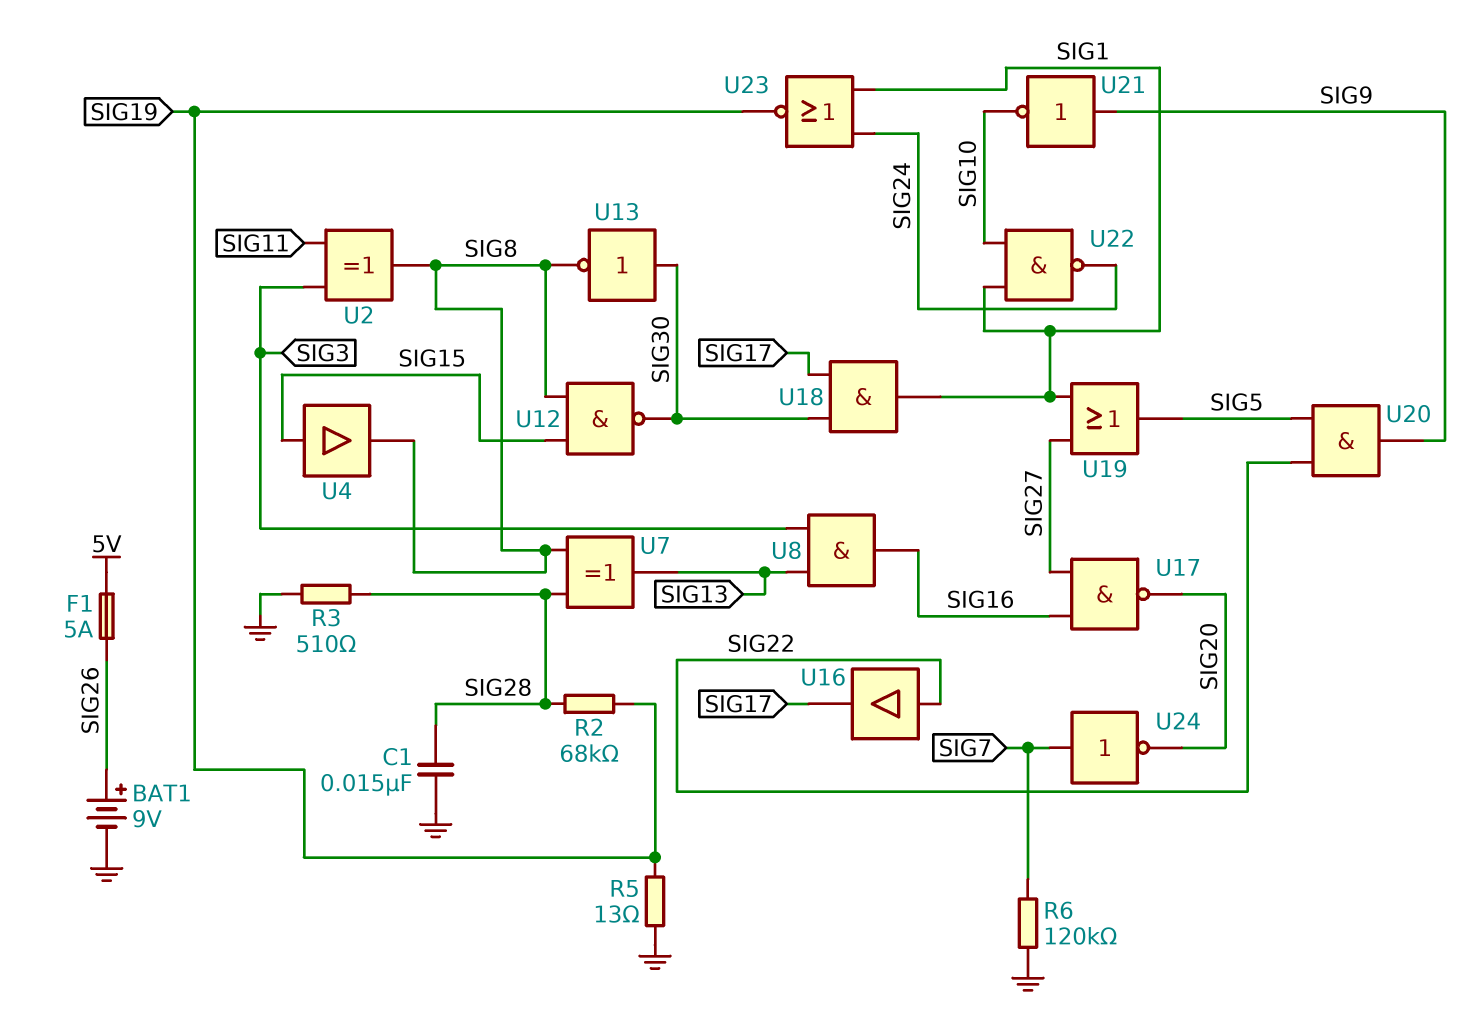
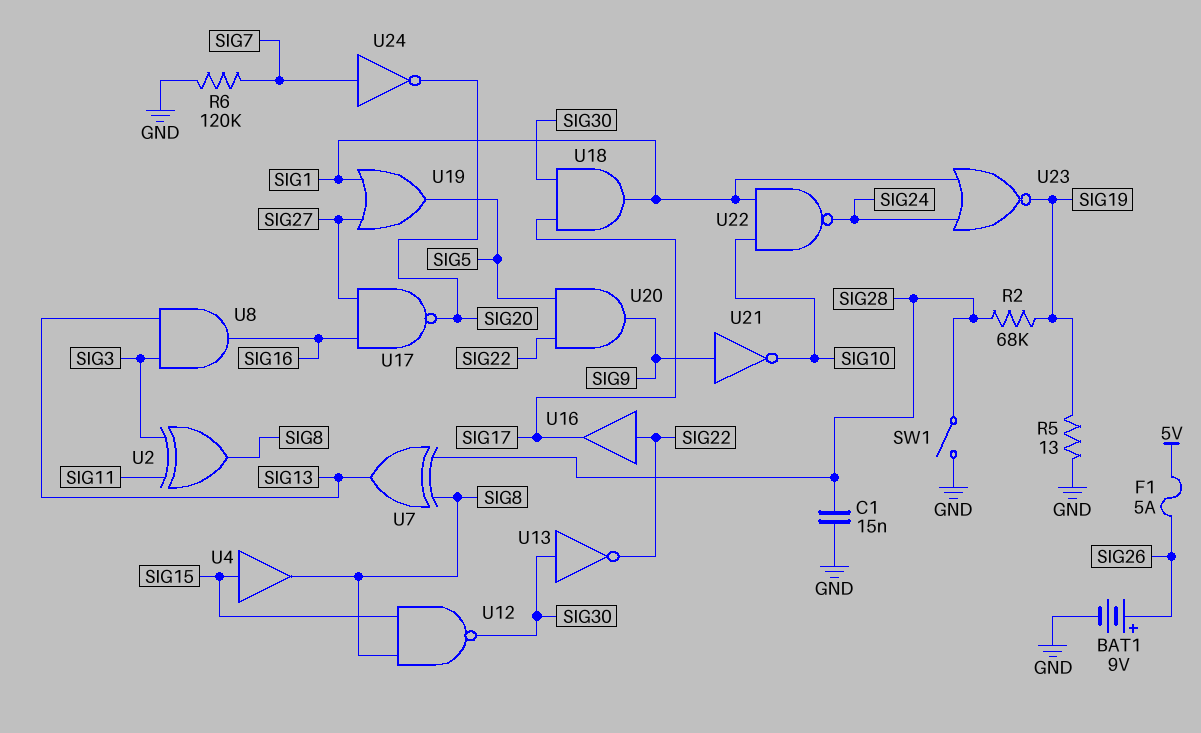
R3: 510 (GND, SIG28) -> none
SW1: none -> switch (GND, SIG28)
U13: NOT (in SIG30, out SIG8) -> NOT (in SIG30, out SIG22)

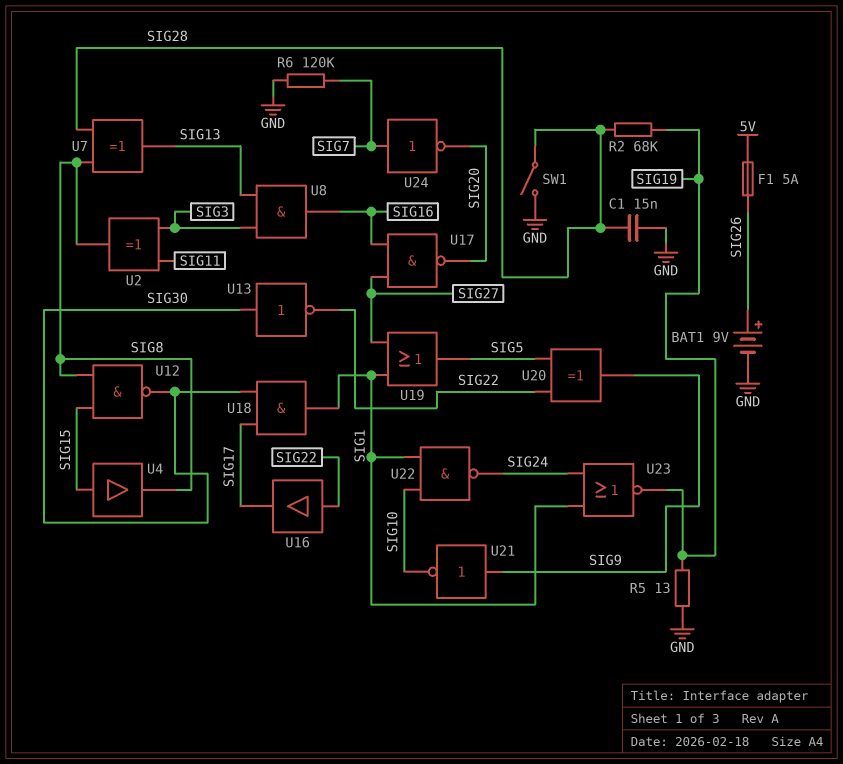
U20: AND (in SIG5, in SIG22, out SIG9) -> XOR (in SIG5, in SIG22, out SIG9)

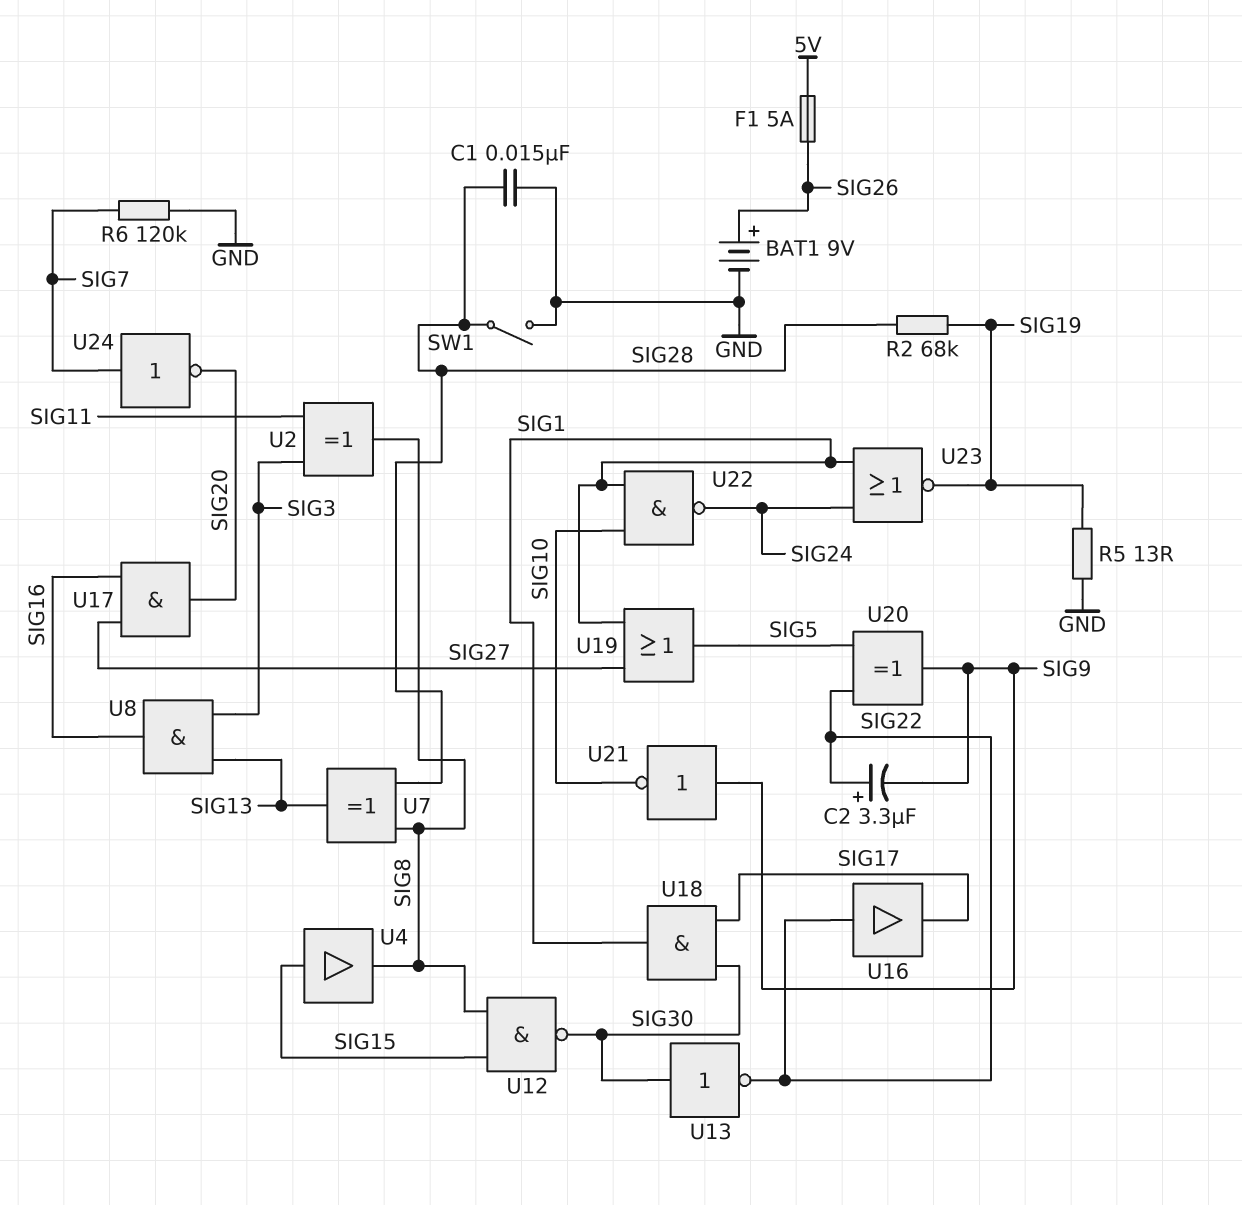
C2: none -> 3.3uF (plus SIG22, minus SIG9)
U17: NAND (in SIG16, in SIG27, out SIG20) -> AND (in SIG16, in SIG27, out SIG20)

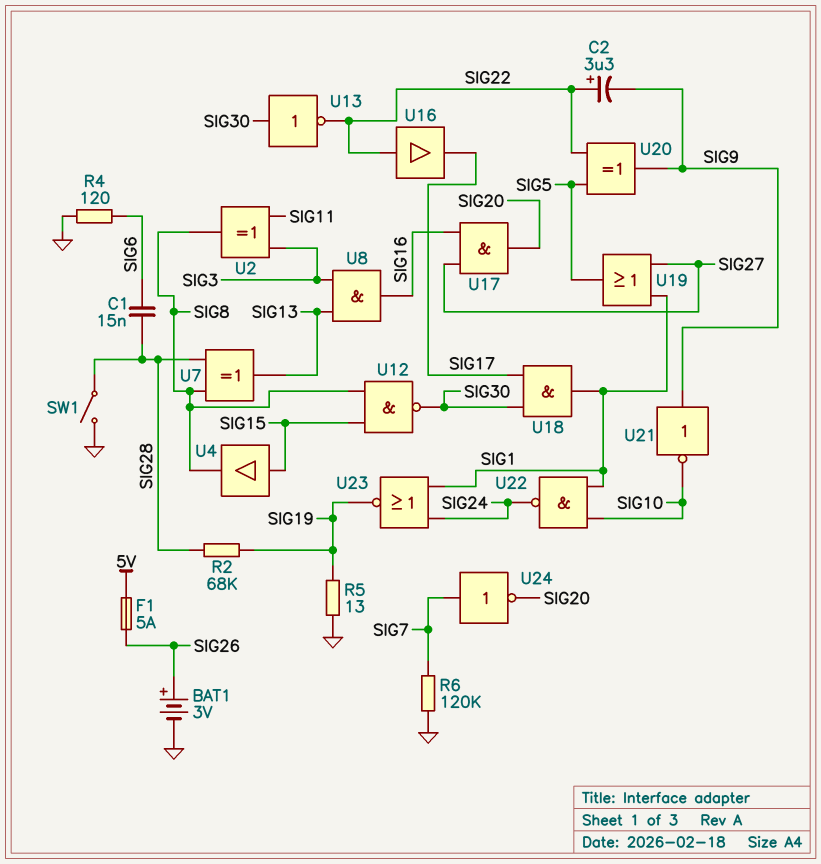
BAT1: 9V (plus SIG26, minus GND) -> 3V (plus SIG26, minus GND)
C1: 15nF (GND, SIG28) -> 15nF (SIG6, SIG28)
R4: none -> 120 (GND, SIG6)

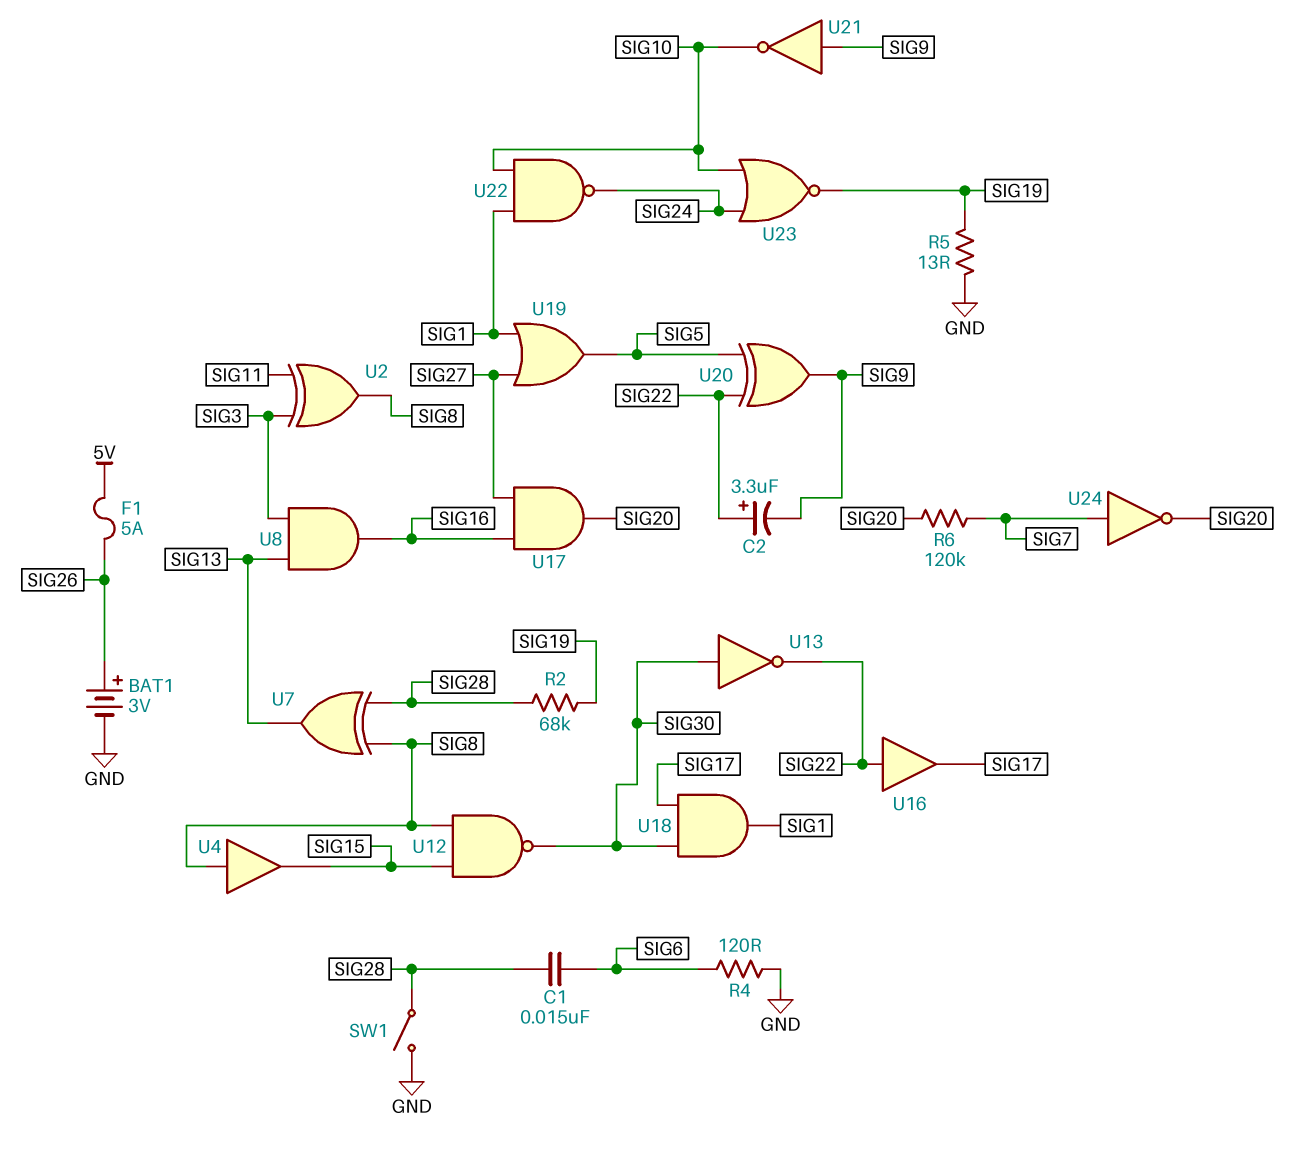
R6: 120k (GND, SIG7) -> 120k (SIG7, SIG20)
U4: buffer (in SIG15, out SIG8) -> buffer (in SIG8, out SIG15)
U23: NOR (in SIG1, in SIG24, out SIG19) -> NOR (in SIG10, in SIG24, out SIG19)

